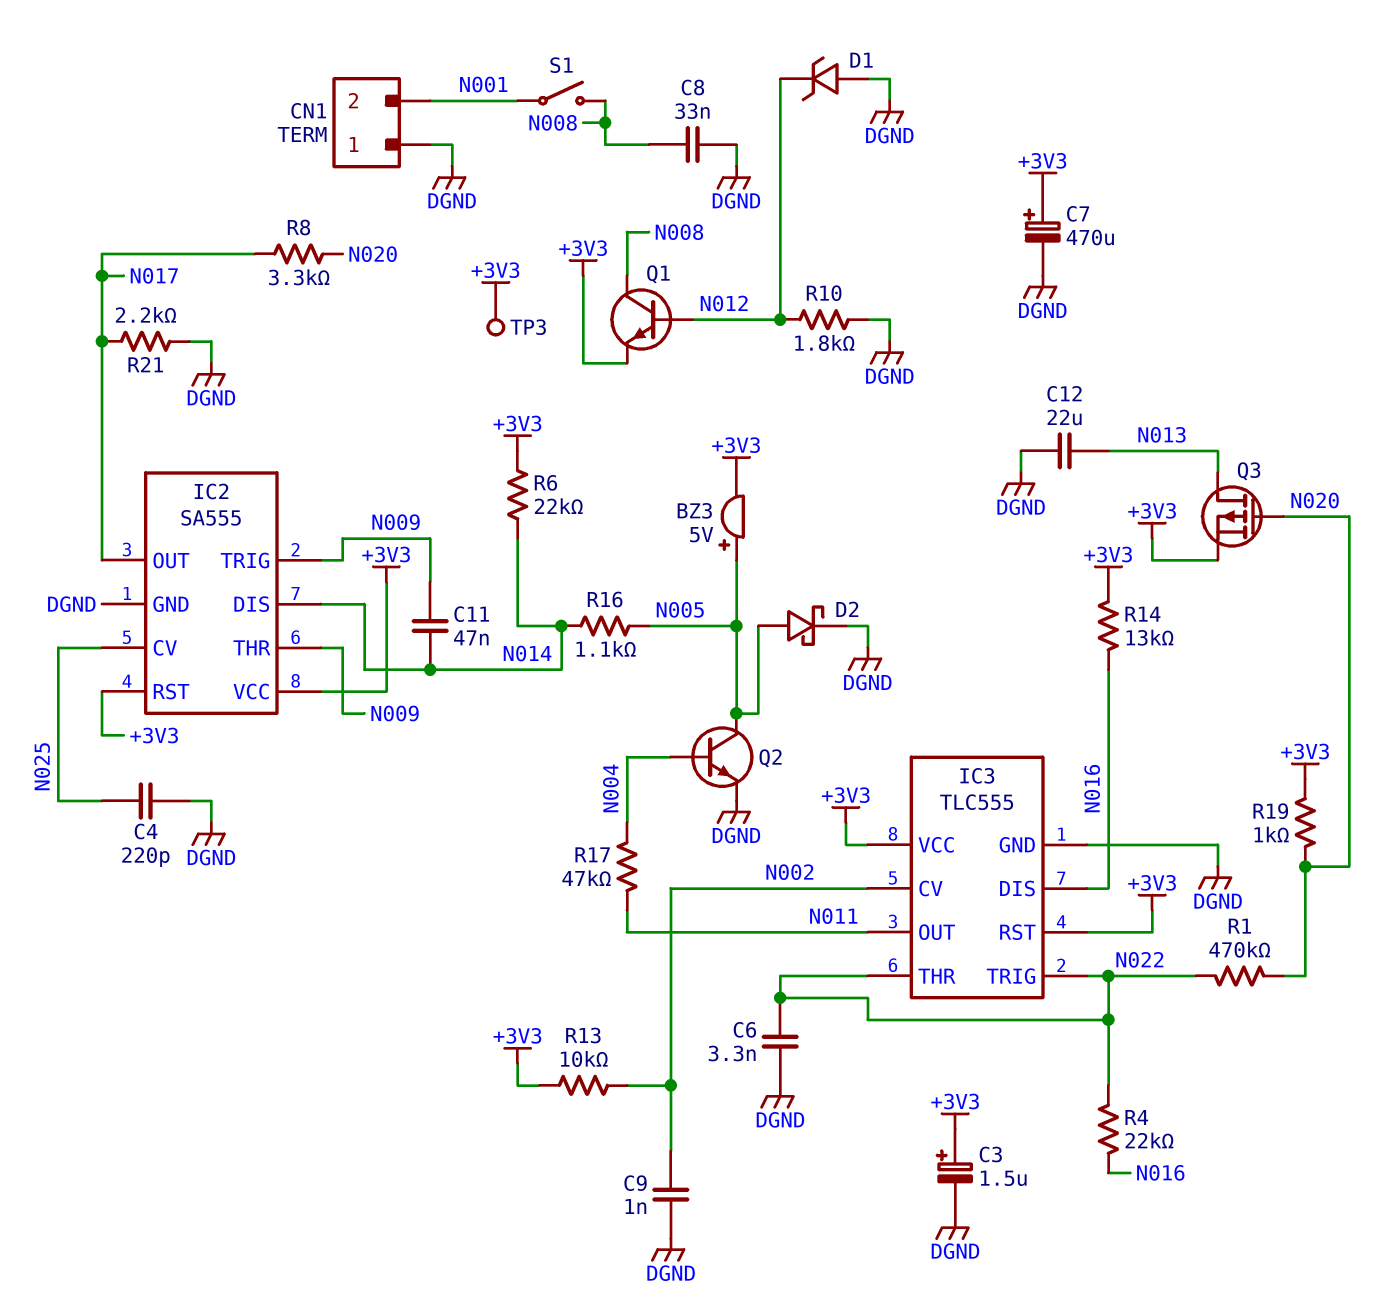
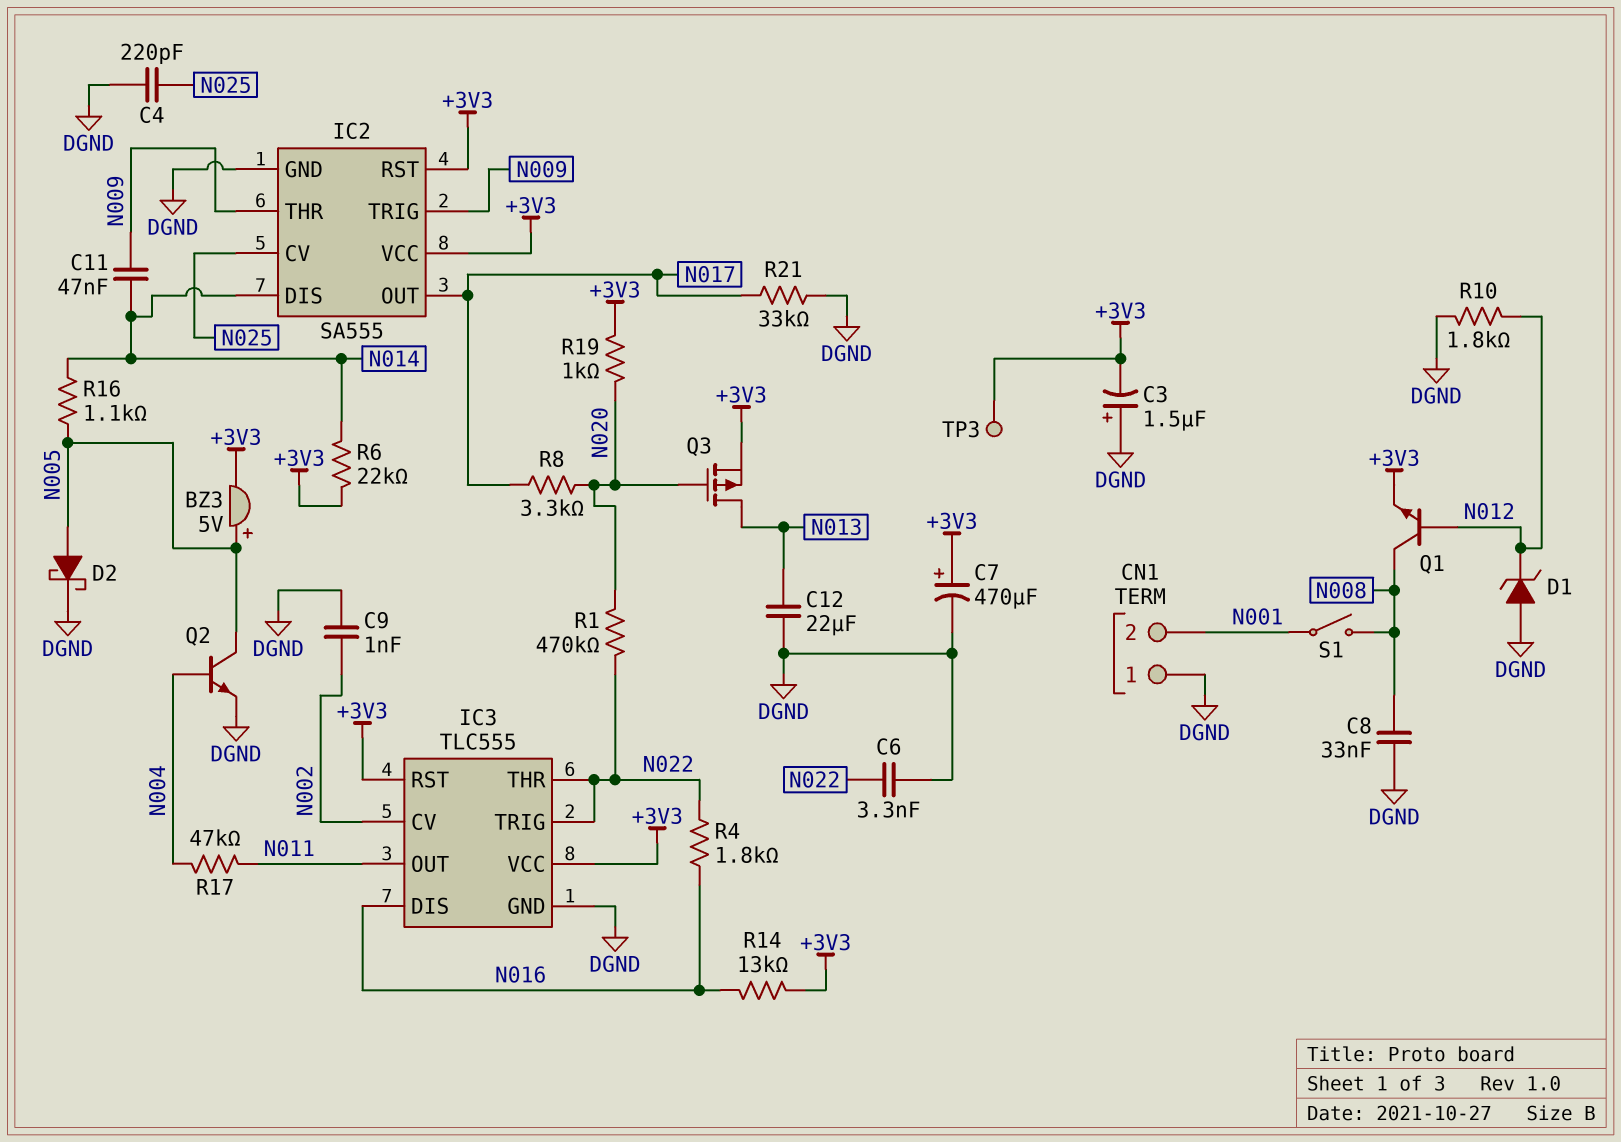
C3: 1.5uF (plus +3V3, minus DGND) -> 1.5uF (plus DGND, minus +3V3)
R4: 22k (N016, N022) -> 1.8k (N016, N022)
R13: 10k (+3V3, N002) -> none
R21: 2.2k (DGND, N017) -> 33k (DGND, N017)

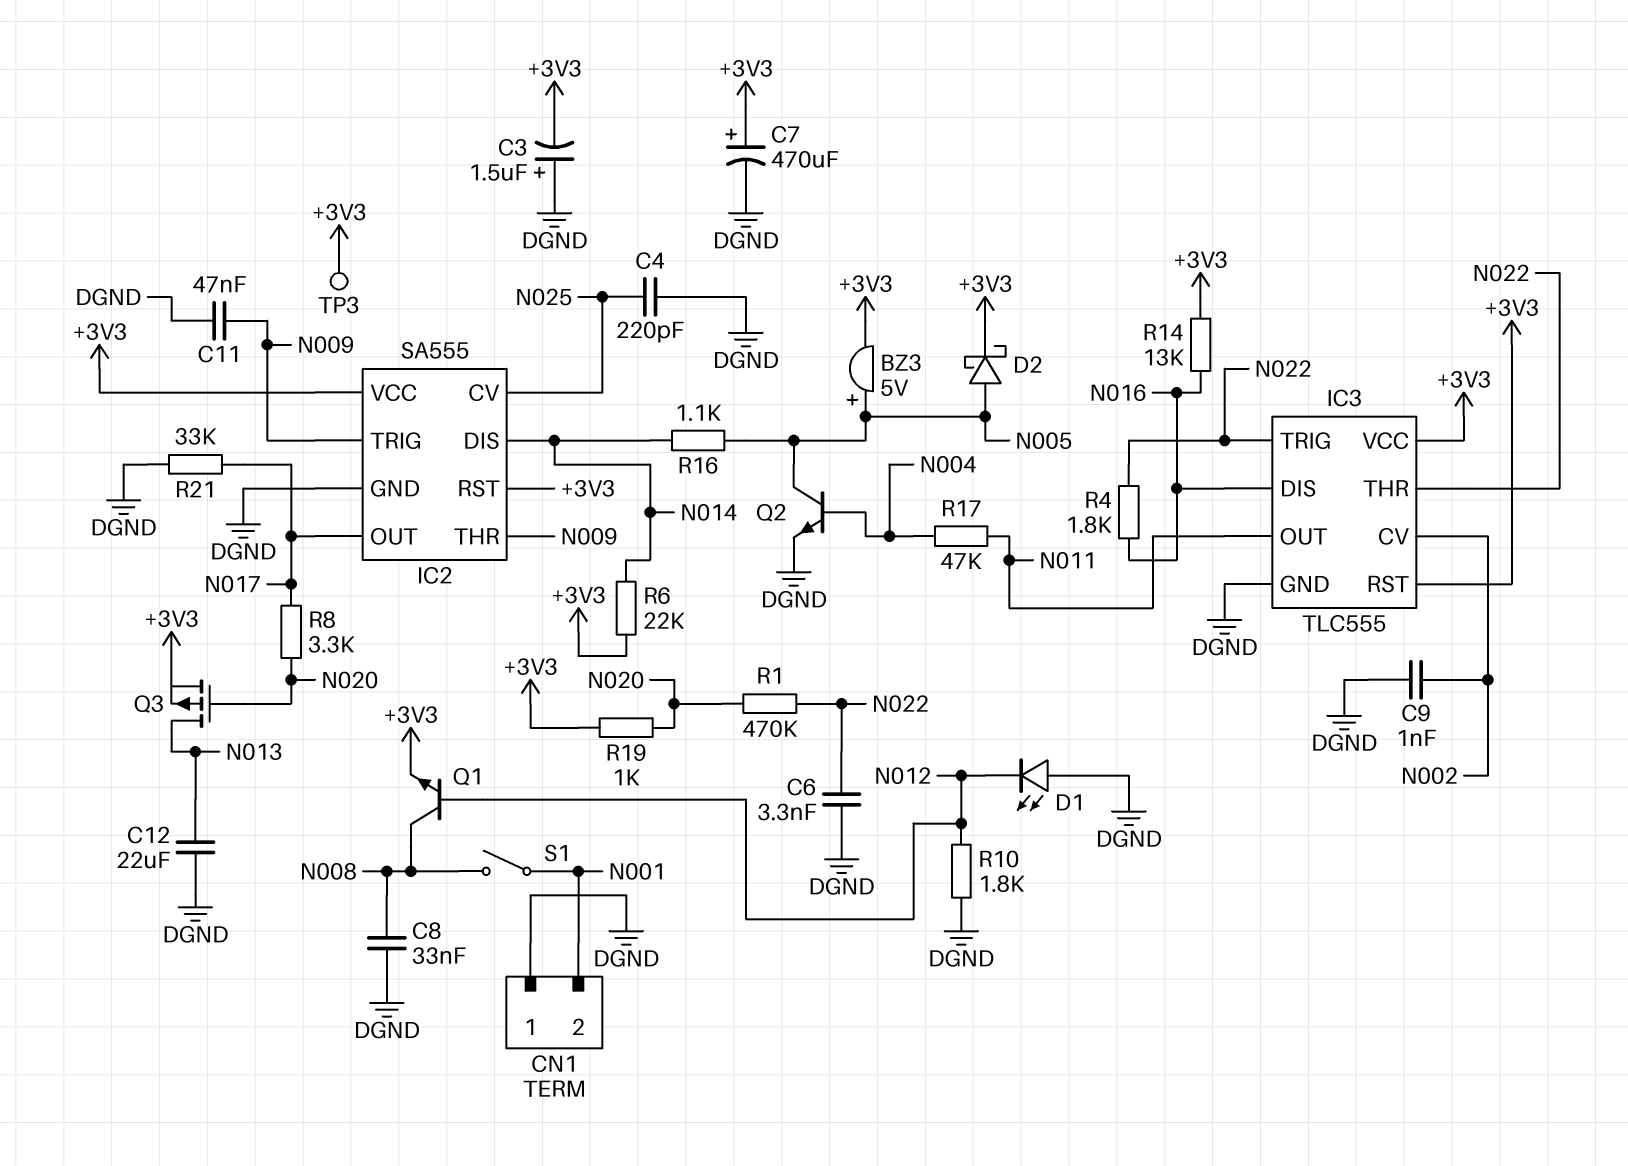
C11: 47nF (N009, N014) -> 47nF (DGND, N009)
D1: zener (A DGND, K N012) -> LED (A DGND, K N012)
D2: schottky (A N005, K DGND) -> schottky (A N005, K +3V3)

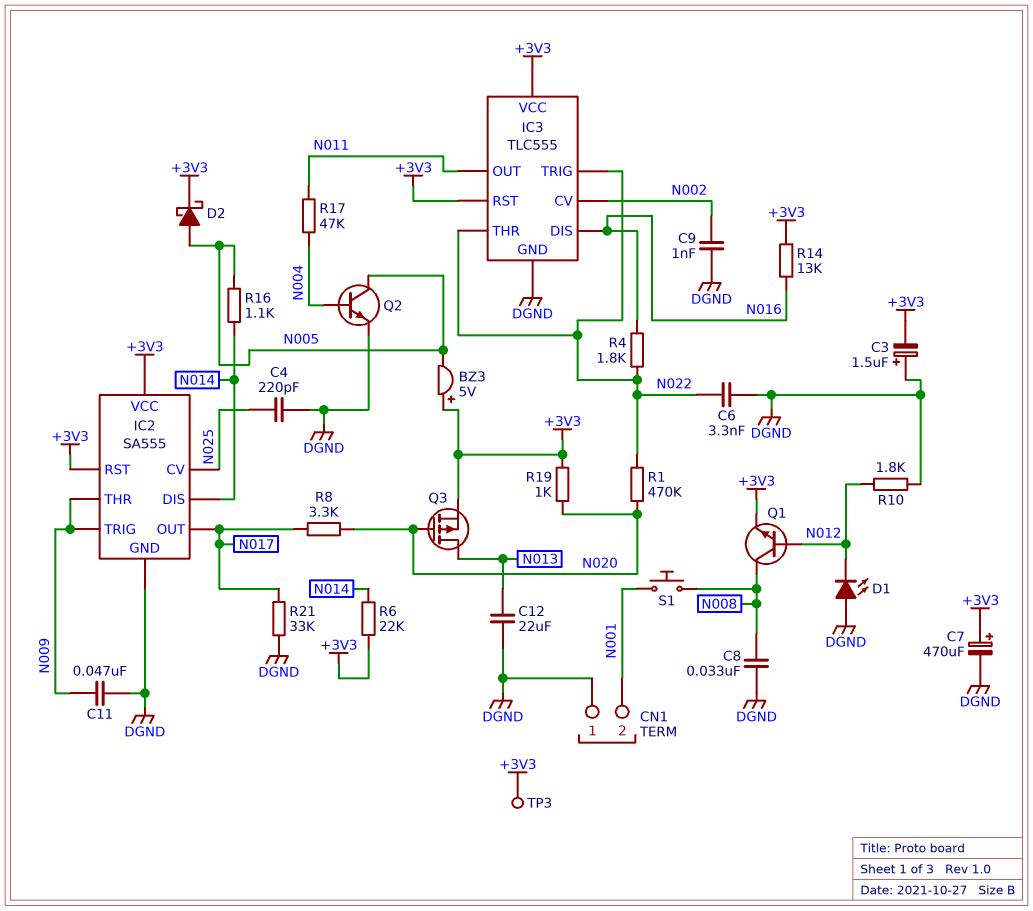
BZ3: buzzer 5V (plus N005, minus +3V3) -> buzzer 5V (plus +3V3, minus N005)
S1: switch (N001, N008) -> button (N001, N008)

